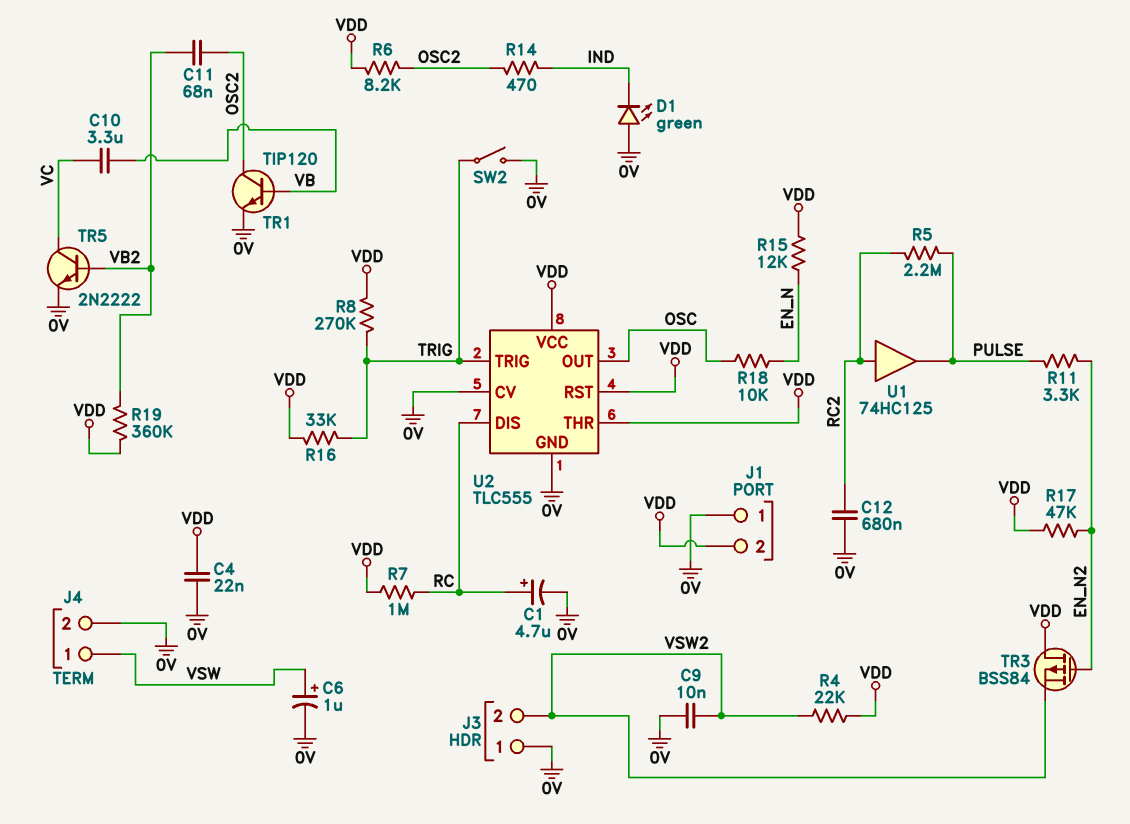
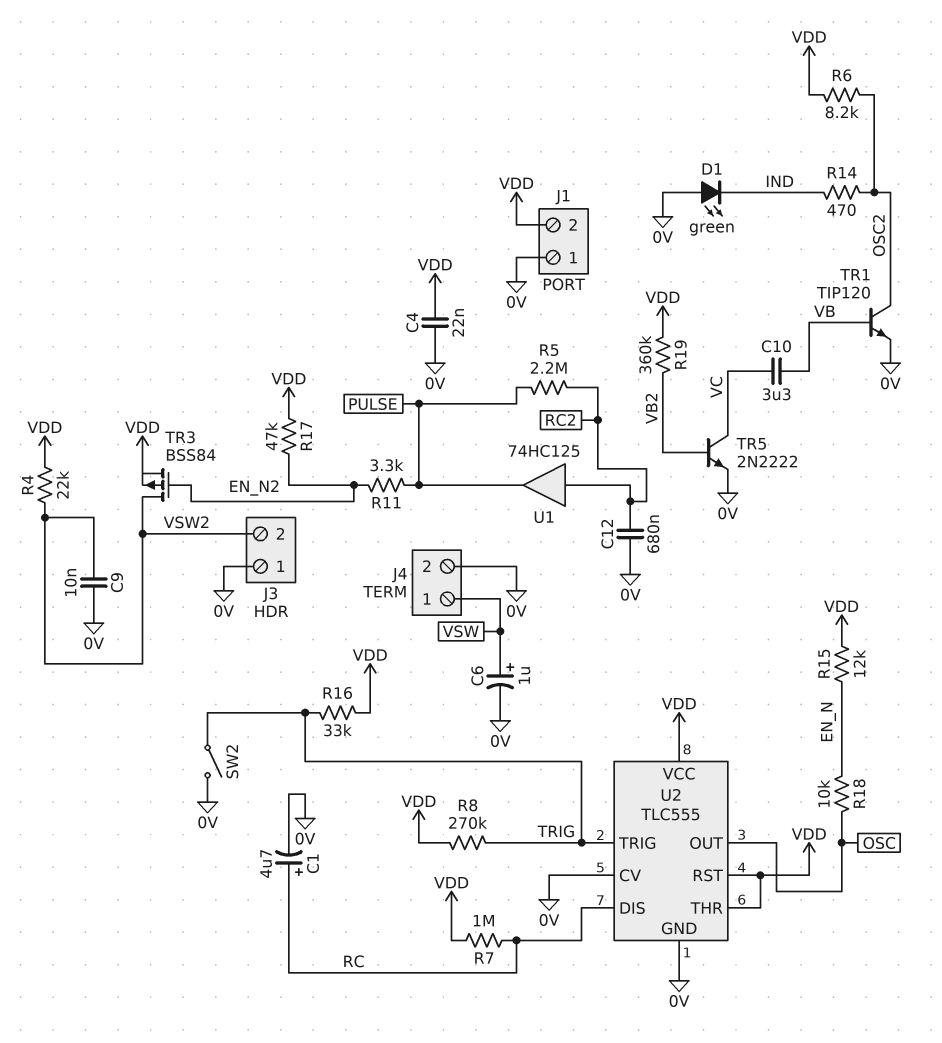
C11: 68nF (OSC2, VB2) -> none
TR3: PMOS BSS84 (G EN_N2, D VDD, S VSW2) -> PMOS BSS84 (G EN_N2, D VSW2, S VDD)

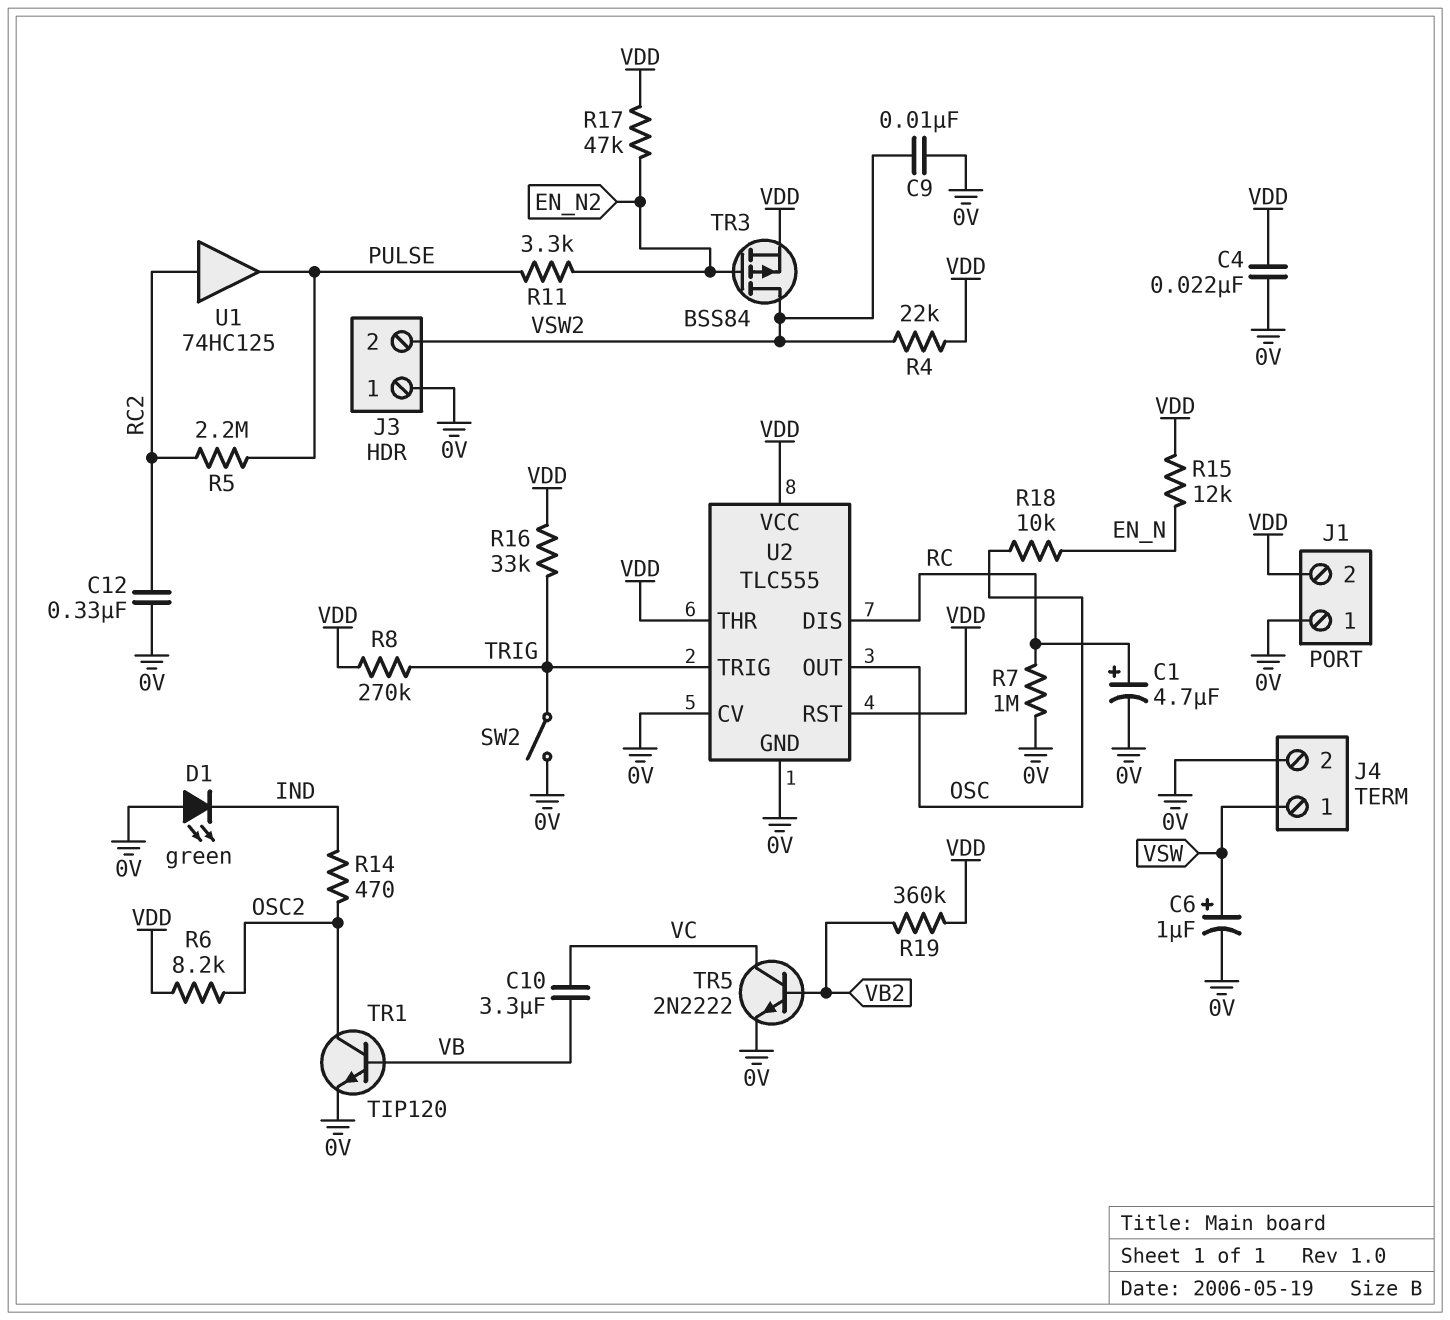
C12: 680nF (0V, RC2) -> 330nF (0V, RC2)
R7: 1M (RC, VDD) -> 1M (0V, RC)

